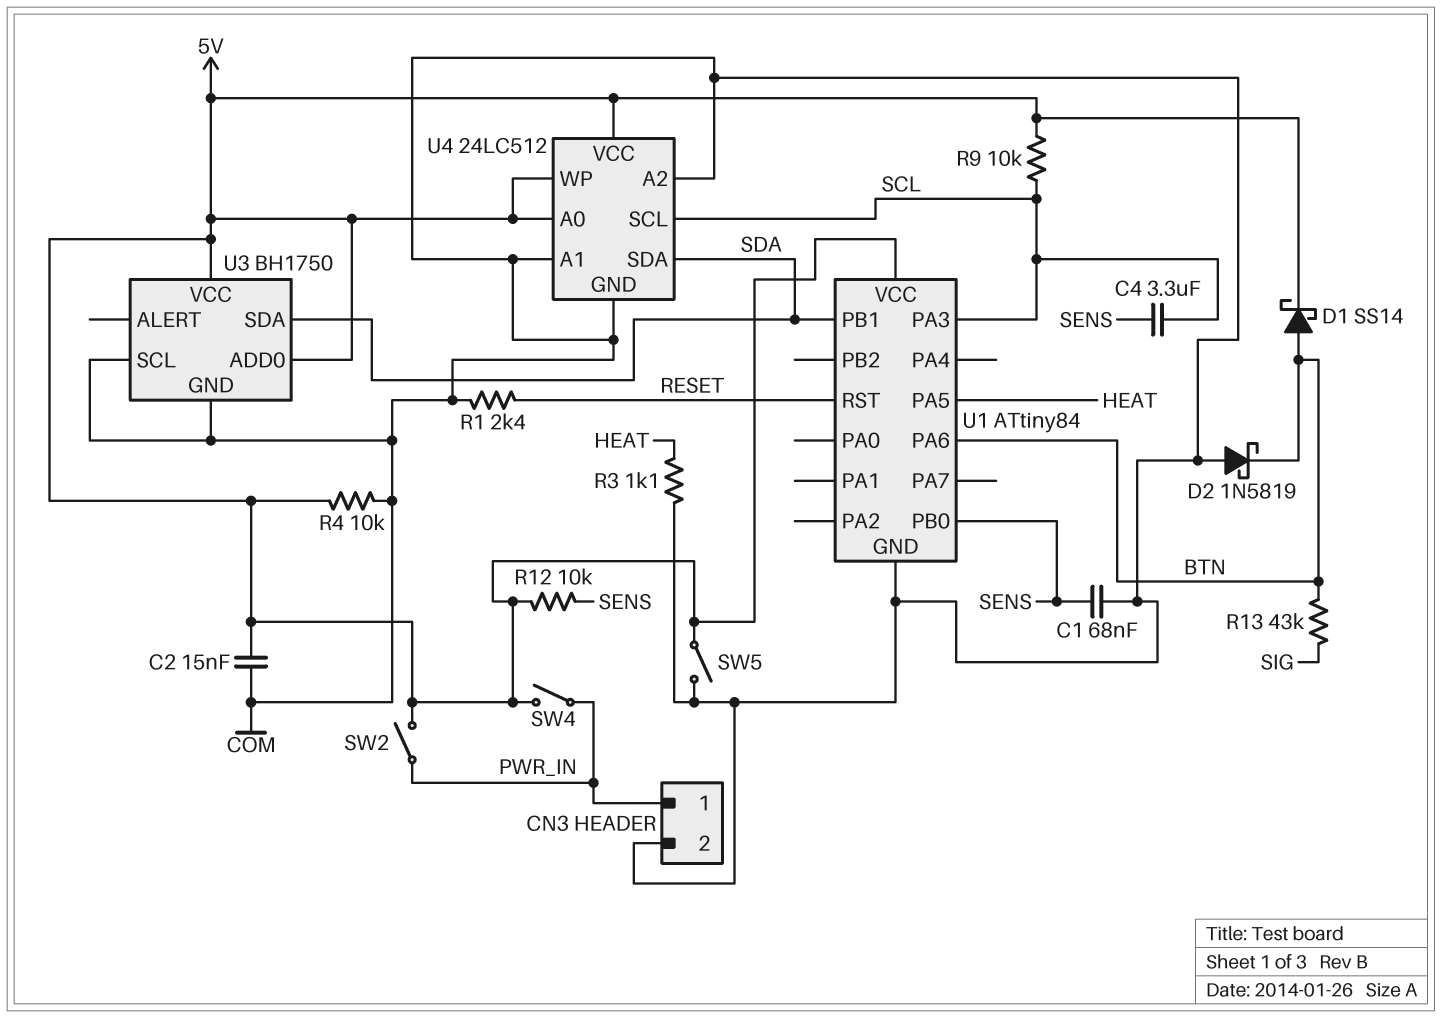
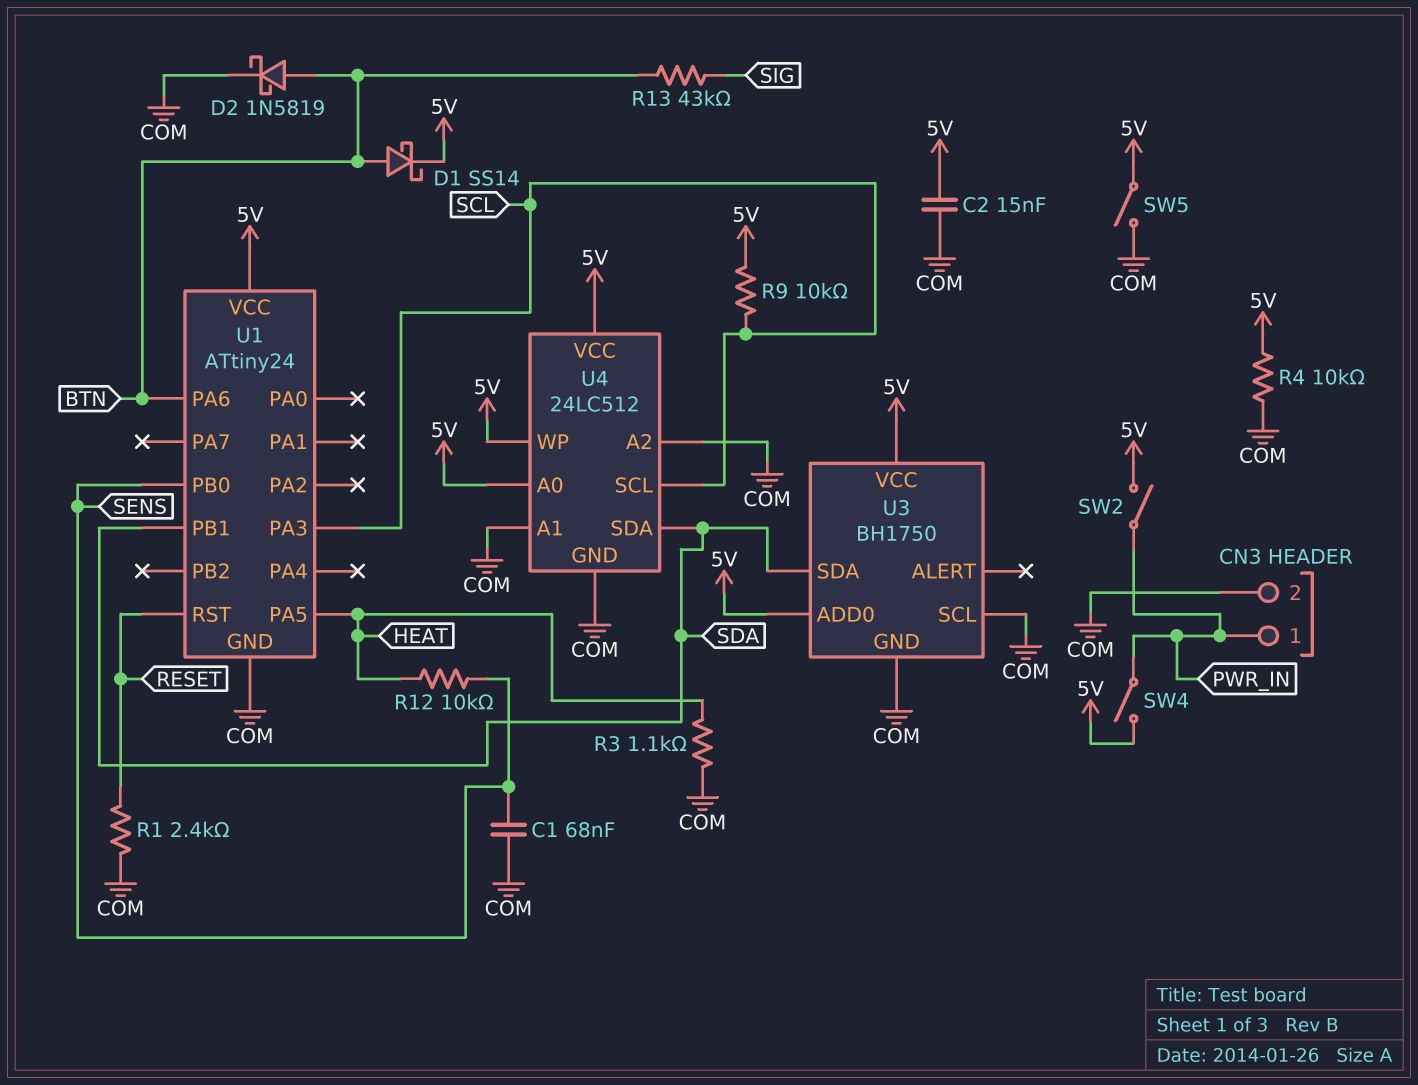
C4: 3.3uF (SCL, SENS) -> none
D2: schottky 1N5819 (A COM, K BTN) -> schottky 1N5819 (A BTN, K COM)
R12: 10k (5V, SENS) -> 10k (HEAT, SENS)
U1: ATtiny84 -> ATtiny24

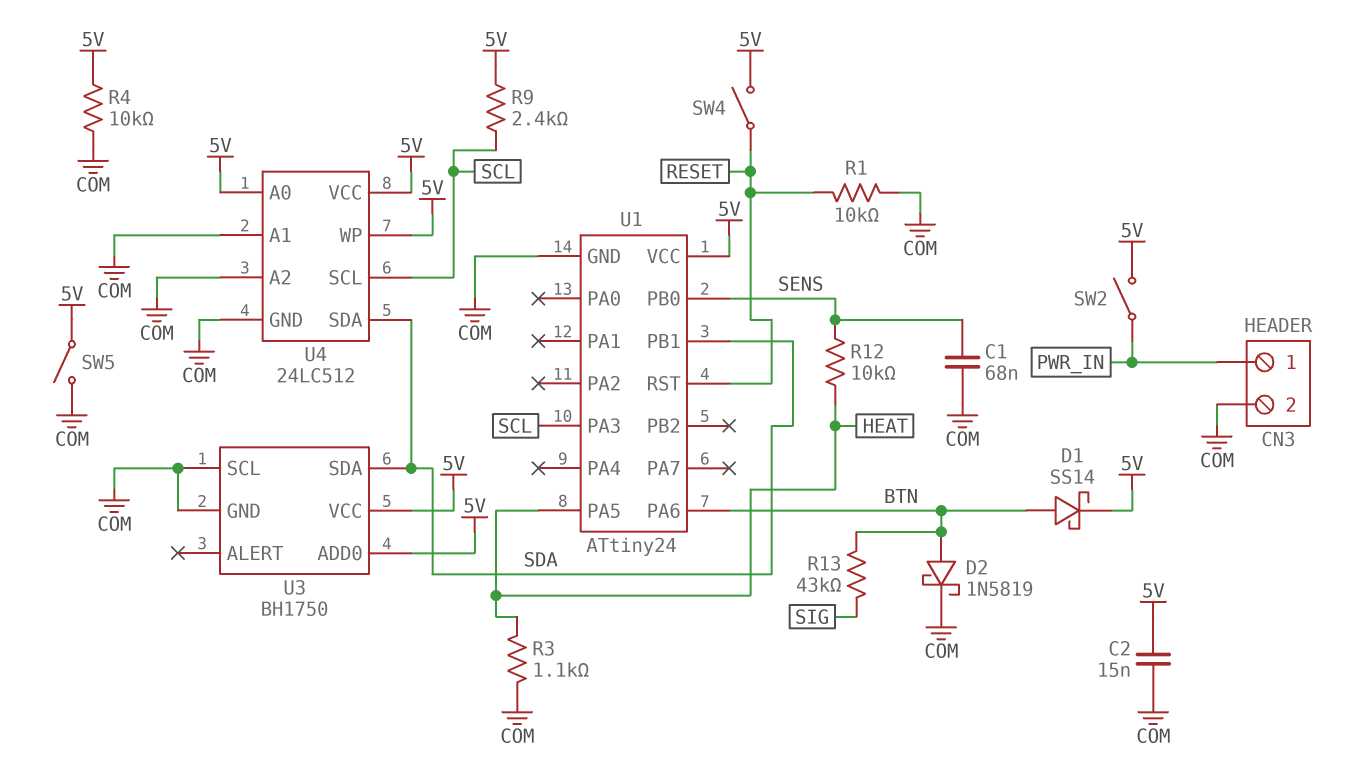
R1: 2.4k (COM, RESET) -> 10k (COM, RESET)
R9: 10k (5V, SCL) -> 2.4k (5V, SCL)
SW4: switch (5V, PWR_IN) -> switch (5V, RESET)

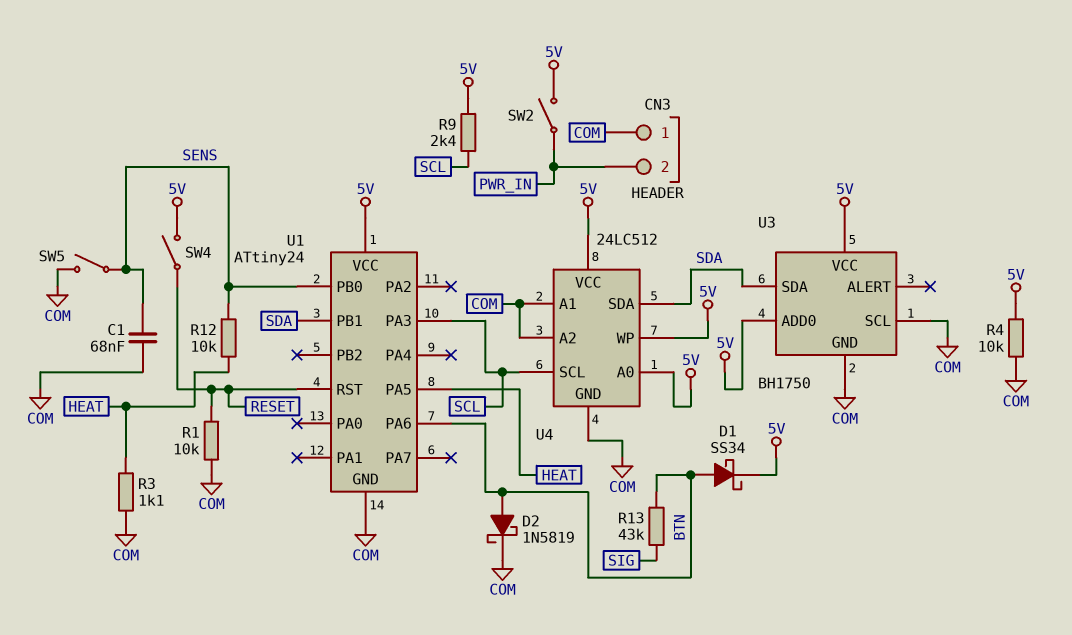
C2: 15nF (5V, COM) -> none
CN3 pin 1: PWR_IN -> COM
CN3 pin 2: COM -> PWR_IN
D1: schottky SS14 (A BTN, K 5V) -> schottky SS34 (A BTN, K 5V)
SW5: switch (5V, COM) -> switch (COM, SENS)

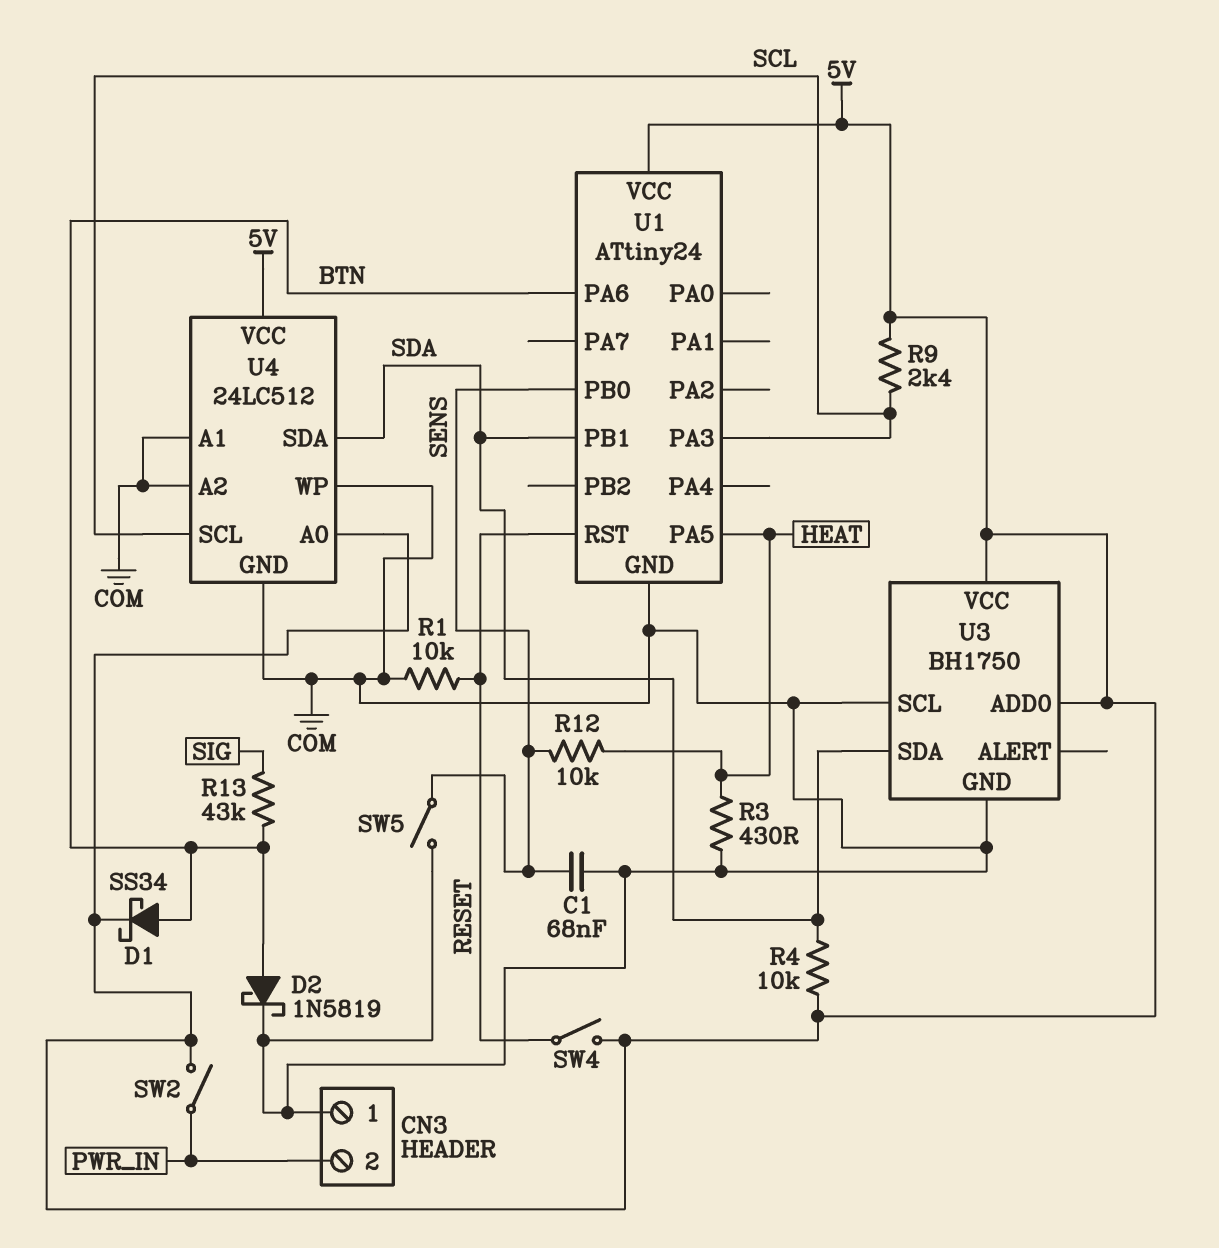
R3: 1.1k (COM, HEAT) -> 430 (COM, HEAT)
R4: 10k (5V, COM) -> 10k (5V, SDA)
U4 pin WP: 5V -> COM

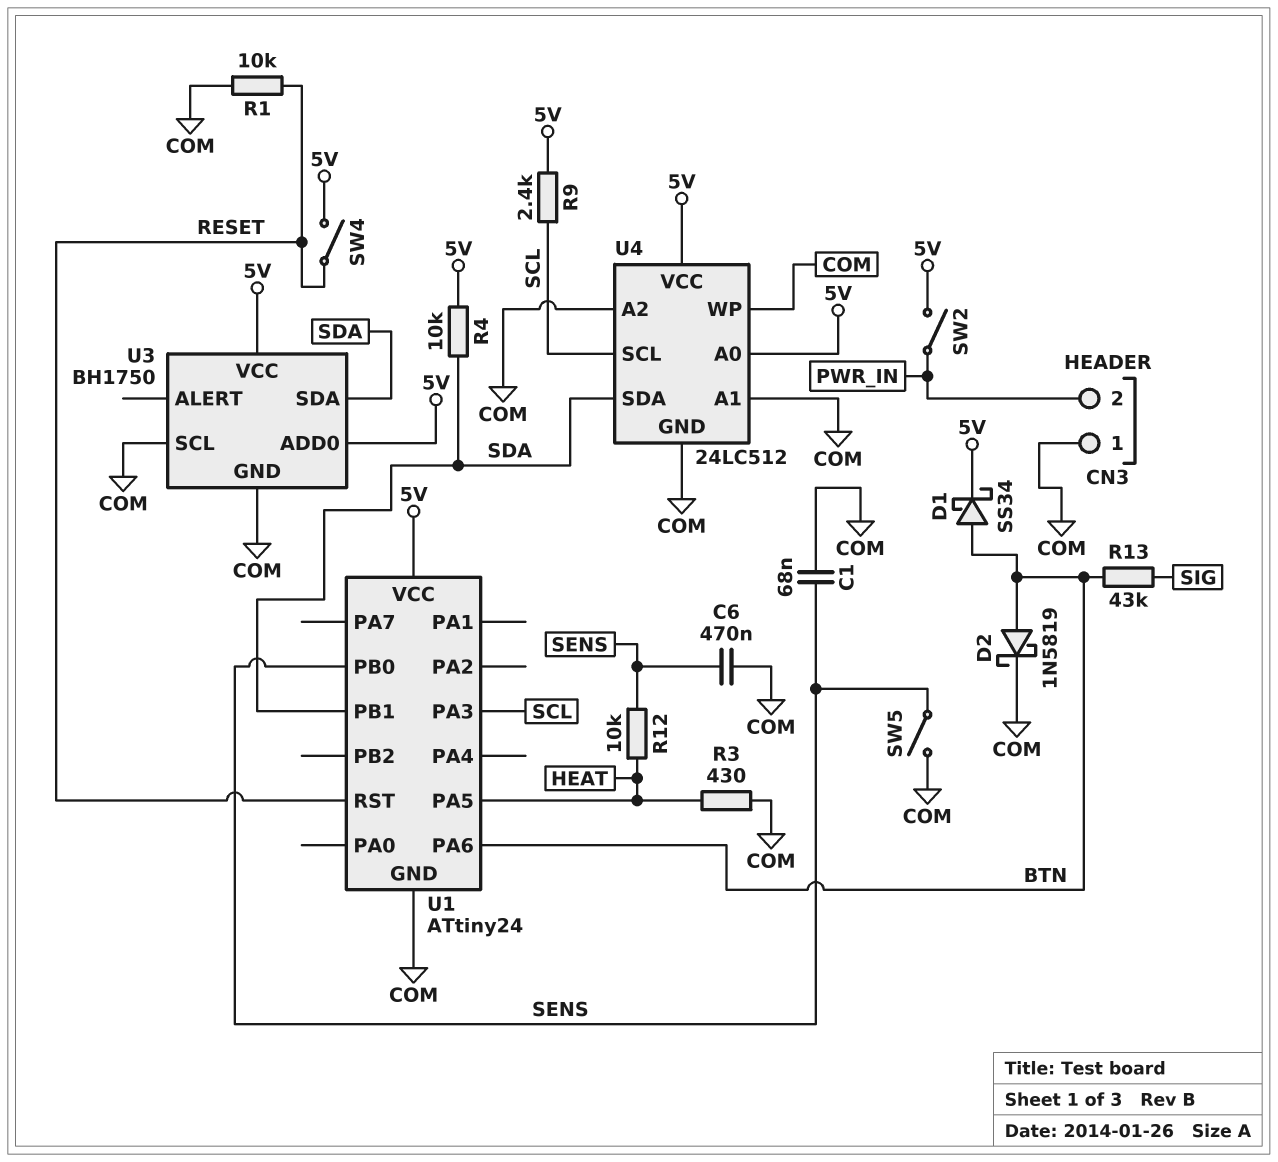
C6: none -> 470nF (COM, SENS)

